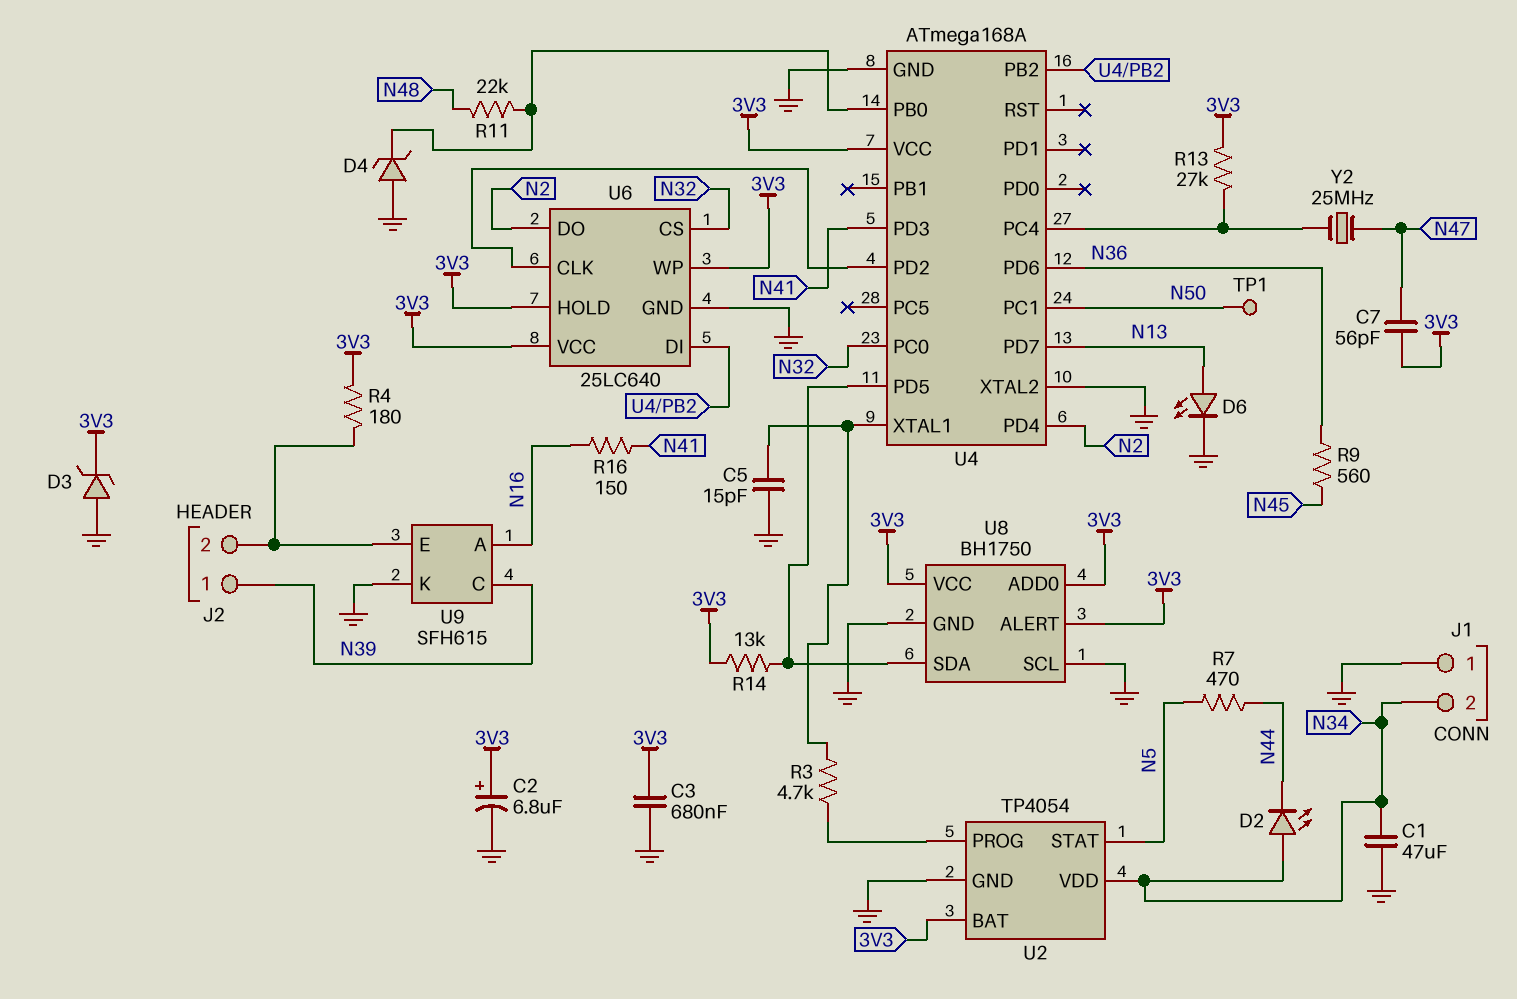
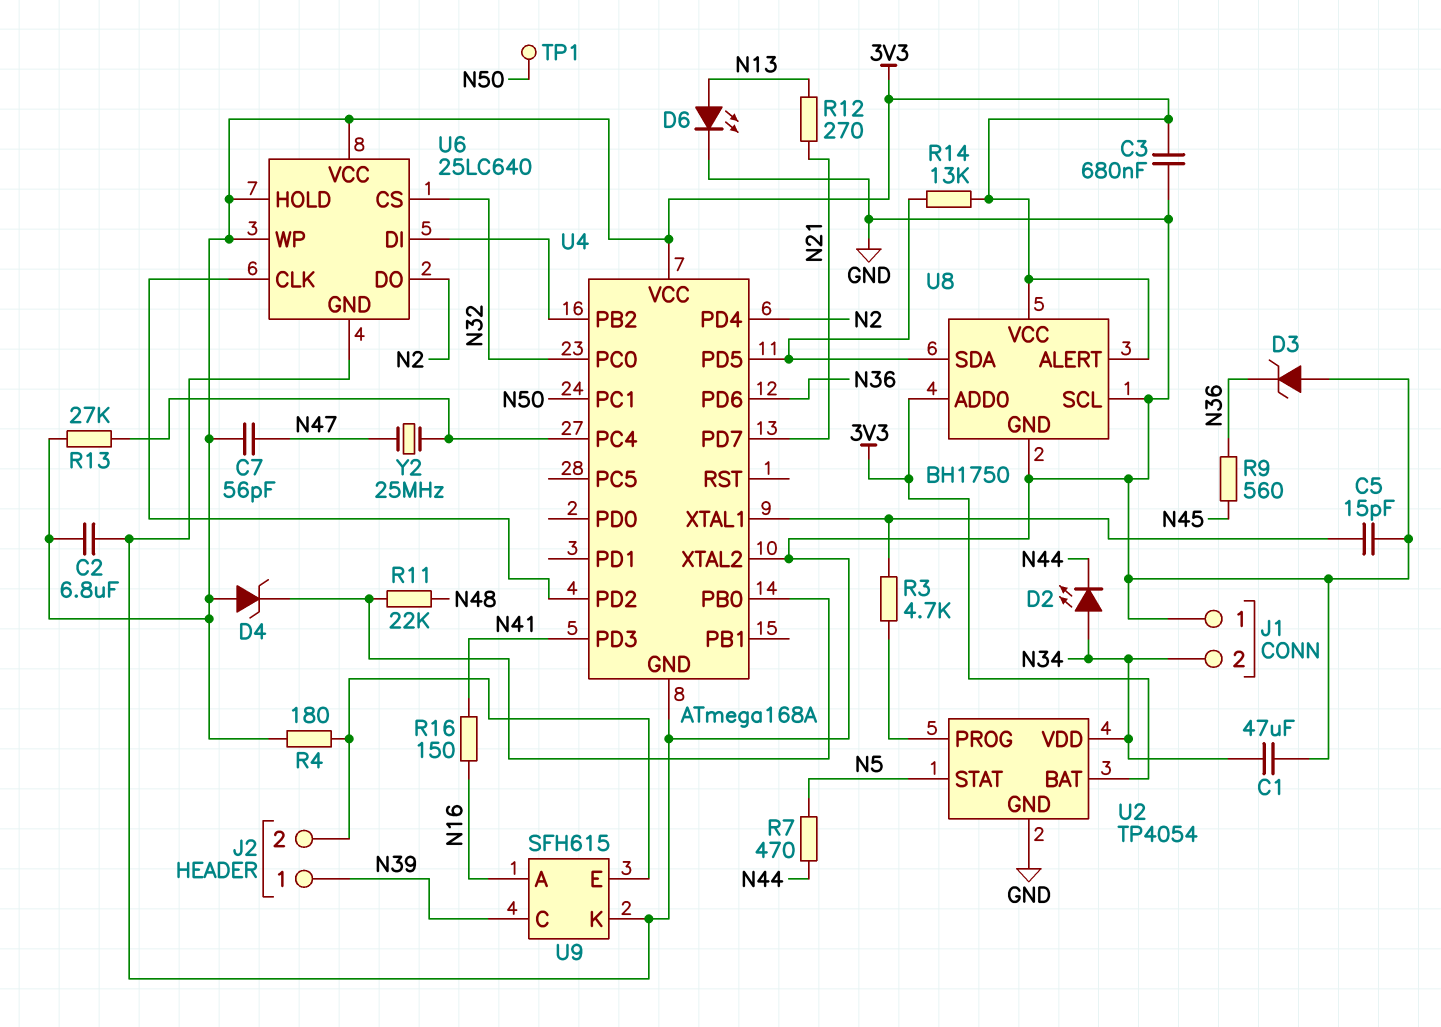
C2: 6.8uF (plus 3V3, minus GND) -> 6.8uF (3V3, GND)
D3: zener (A GND, K 3V3) -> zener (A GND, K N36)
D4: zener (A GND, K U4/PB0) -> zener (A 3V3, K U4/PB0)
R12: none -> 270 (N13, N21)
U4 pin PD7: N13 -> N21

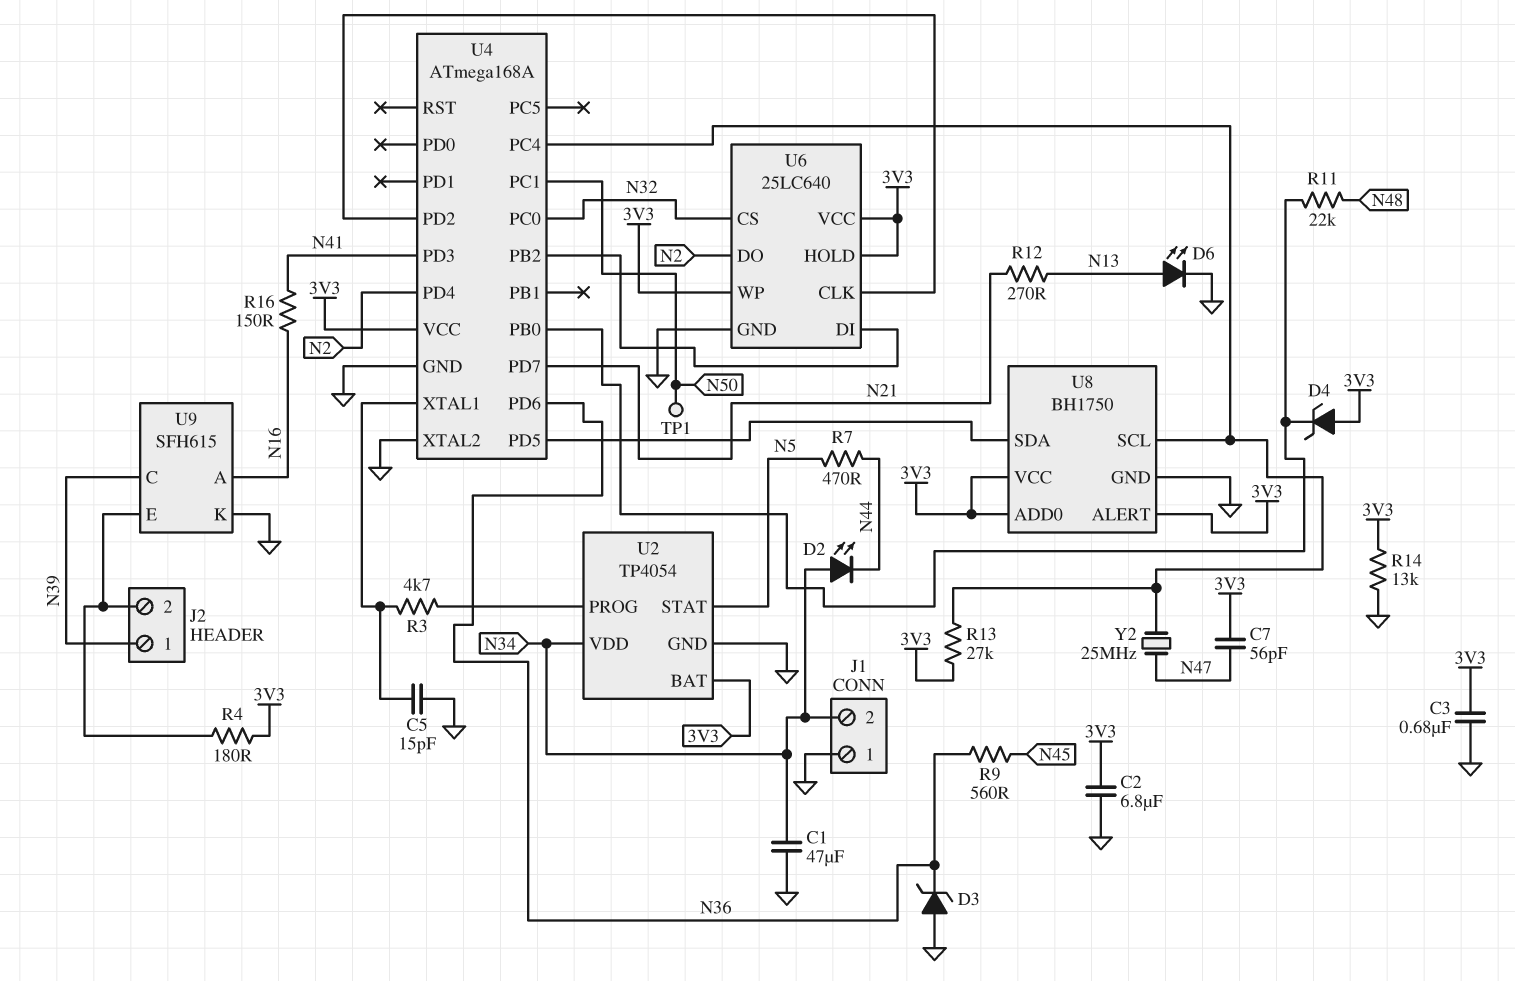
R14: 13k (3V3, U4/PD5) -> 13k (3V3, GND)
U8 pin SCL: GND -> U4/PC4

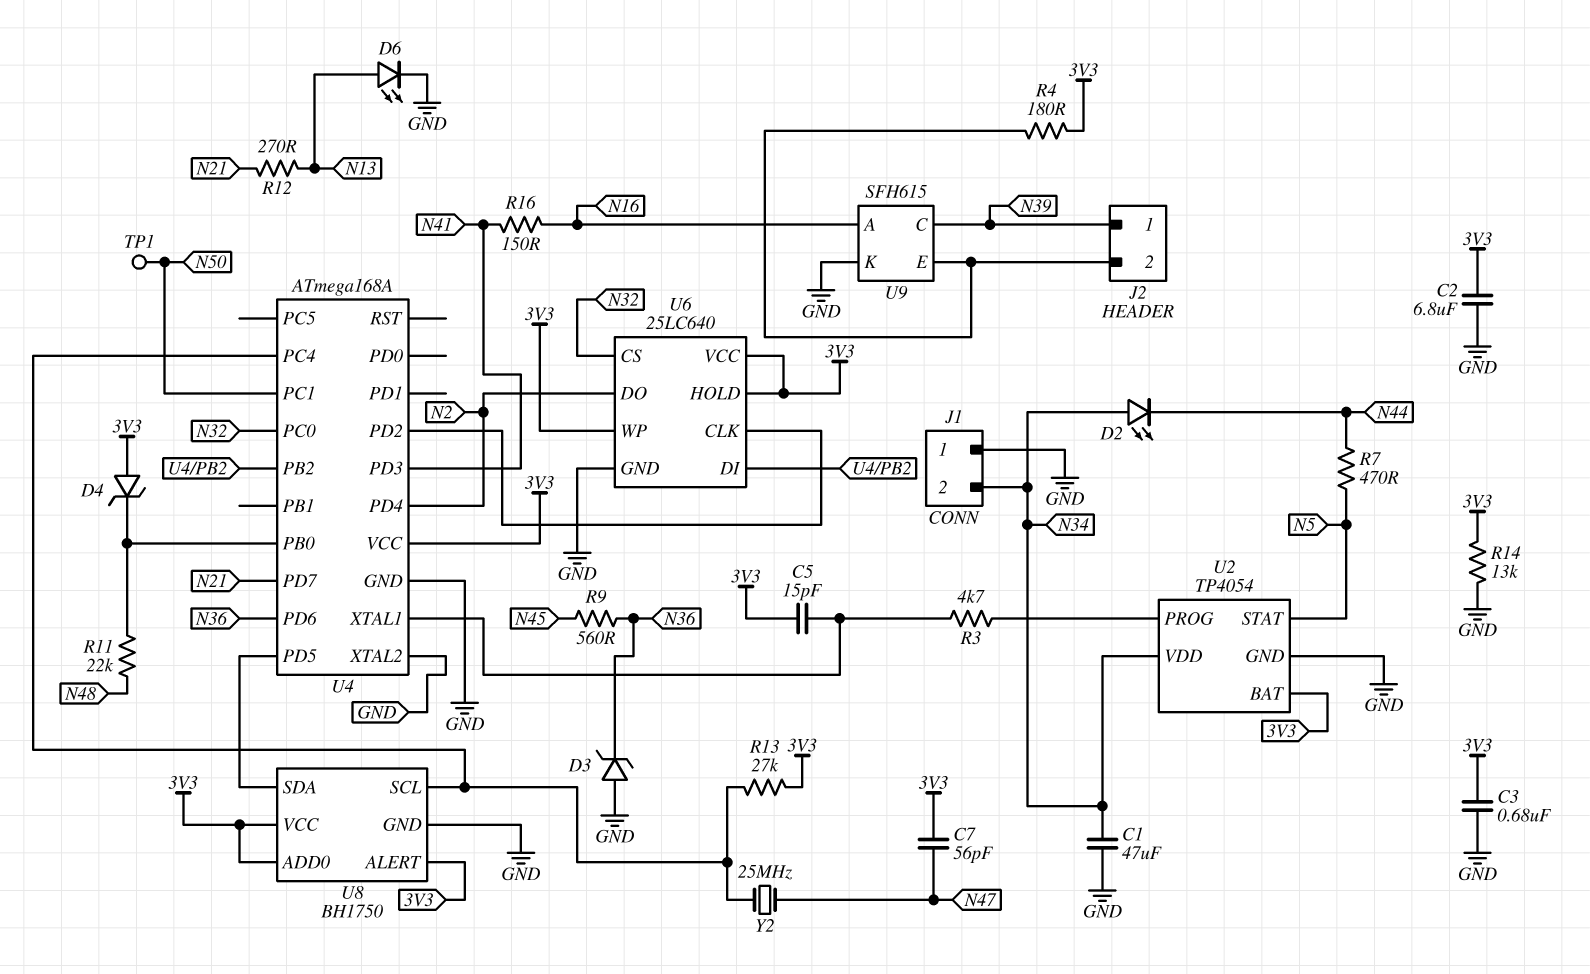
C5: 15pF (GND, U4/XTAL1) -> 15pF (3V3, U4/XTAL1)

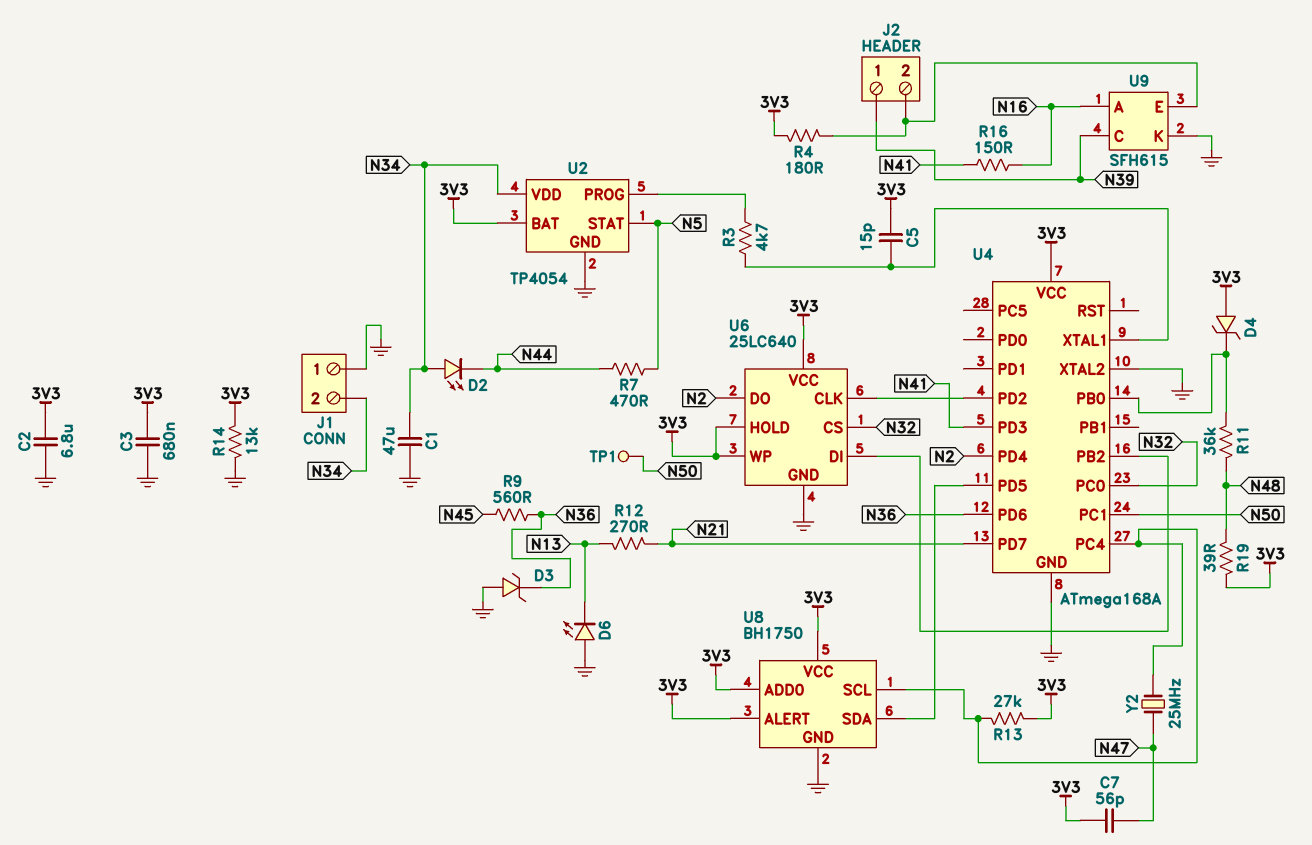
D6: LED (A N13, K GND) -> LED (A GND, K N13)
R11: 22k (N48, U4/PB0) -> 36k (N48, U4/PB0)
R19: none -> 39 (3V3, N48)

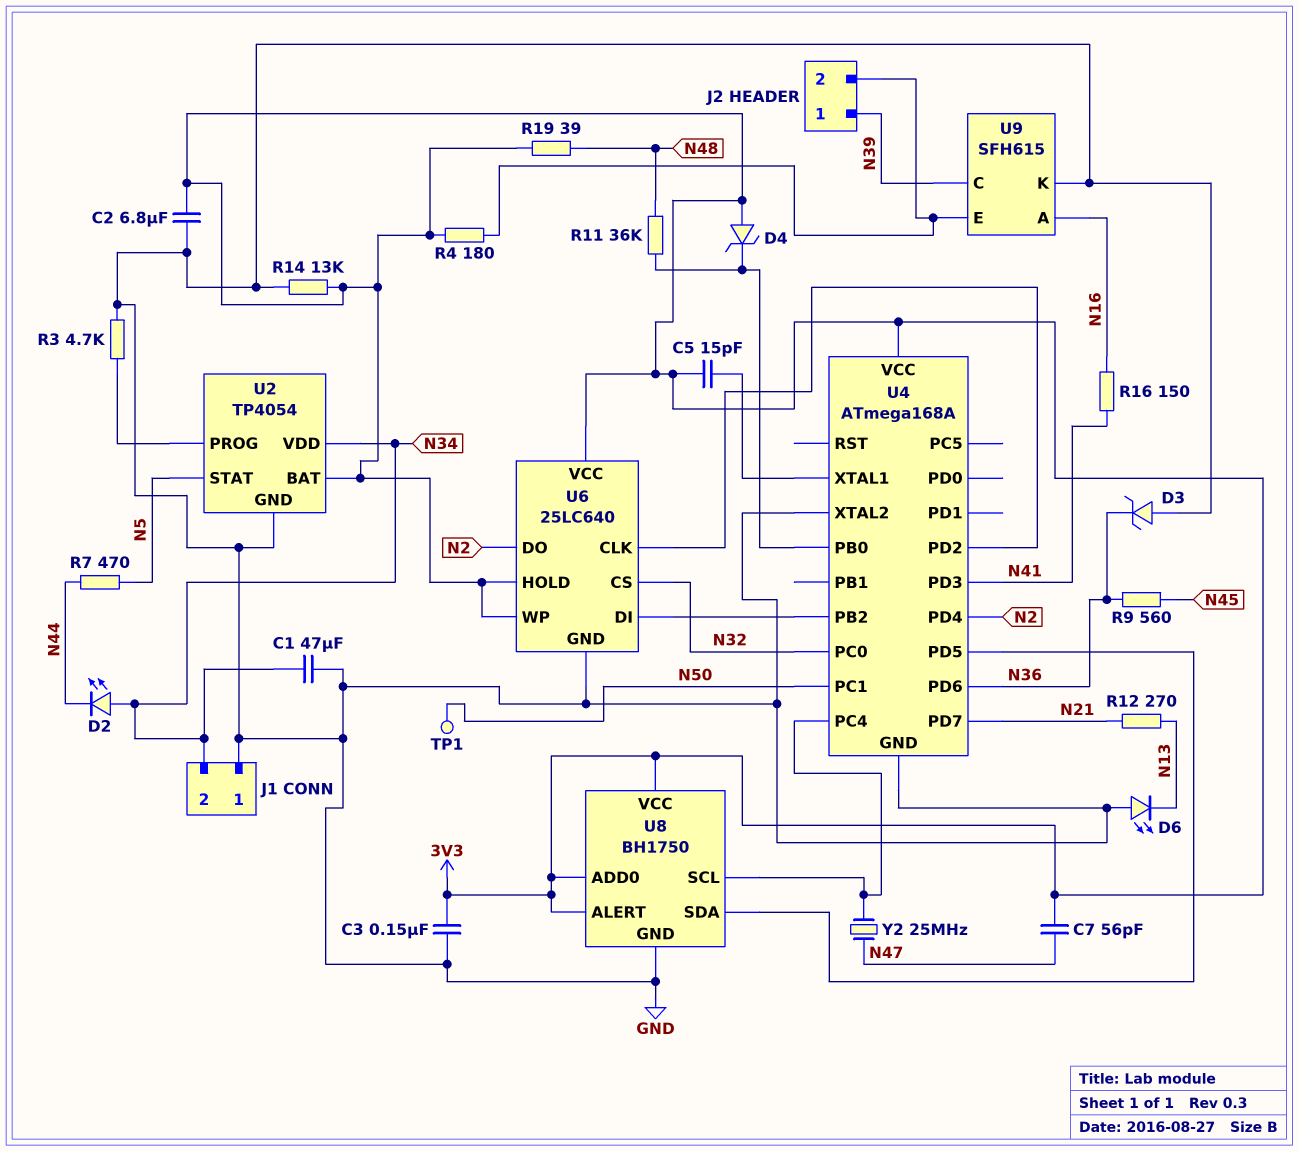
C3: 680nF (3V3, GND) -> 150nF (3V3, GND)
R3: 4.7k (U2/PROG, U4/XTAL1) -> 4.7k (GND, U2/PROG)
R13: 27k (3V3, U4/PC4) -> none

